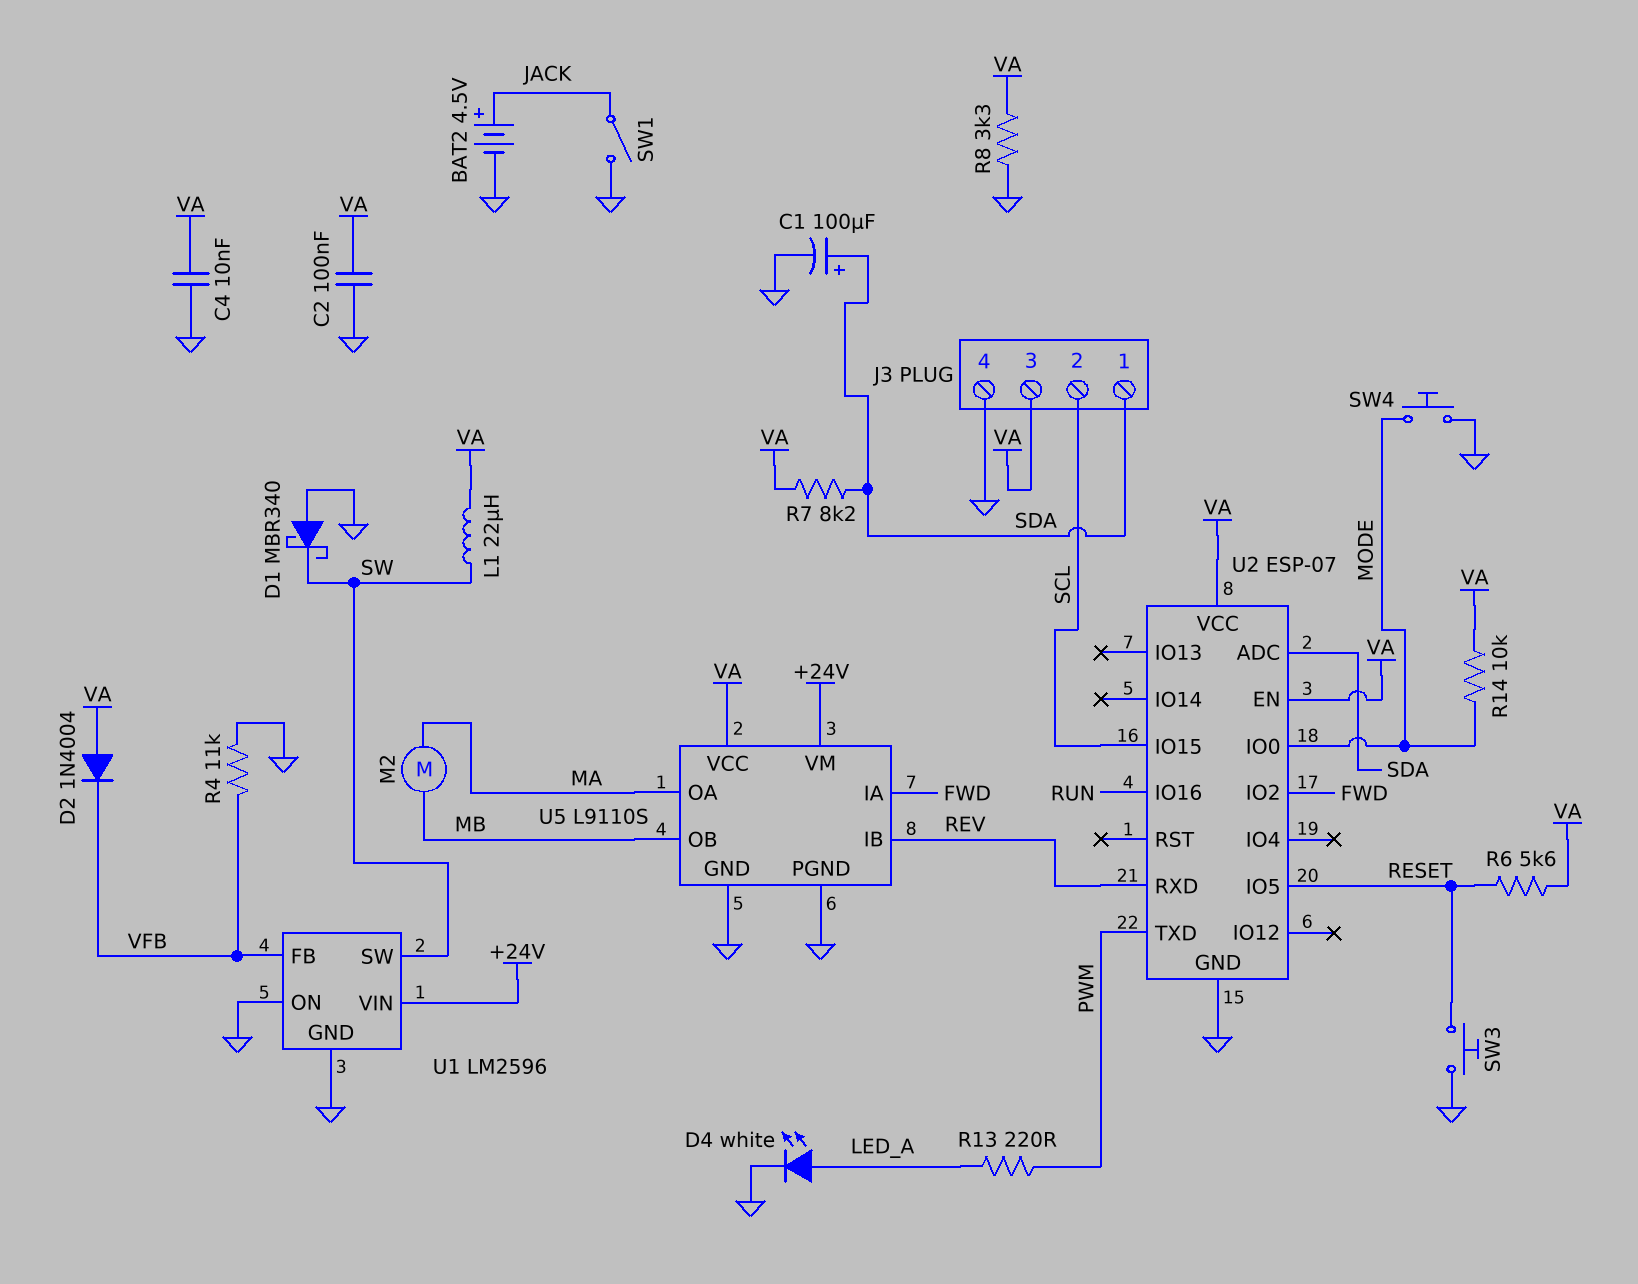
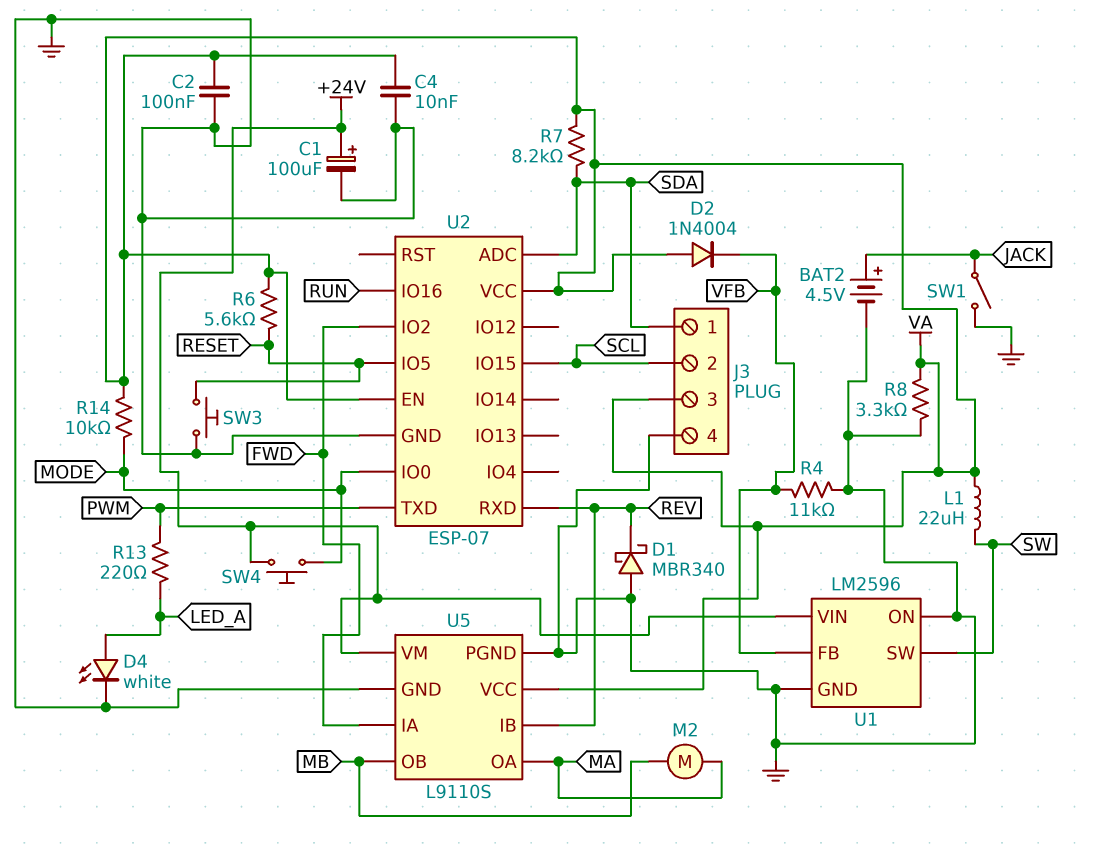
C1: 100uF (plus SDA, minus GND) -> 100uF (plus +24V, minus GND)
D1: schottky MBR340 (A GND, K SW) -> schottky MBR340 (A GND, K REV)
SW4: button (GND, MODE) -> button (+24V, MODE)

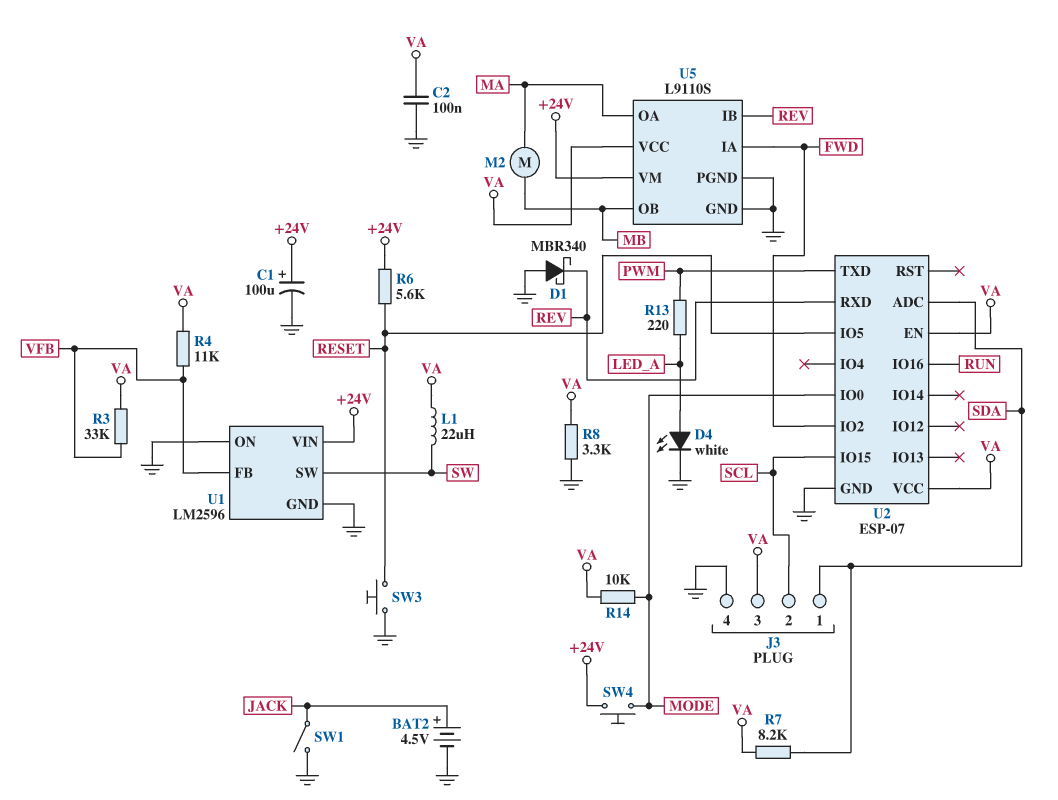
C4: 10nF (GND, VA) -> none
D2: diode 1N4004 (A VA, K VFB) -> none
R3: none -> 33k (VA, VFB)
R4: 11k (GND, VFB) -> 11k (VA, VFB)
R6: 5.6k (RESET, VA) -> 5.6k (+24V, RESET)

